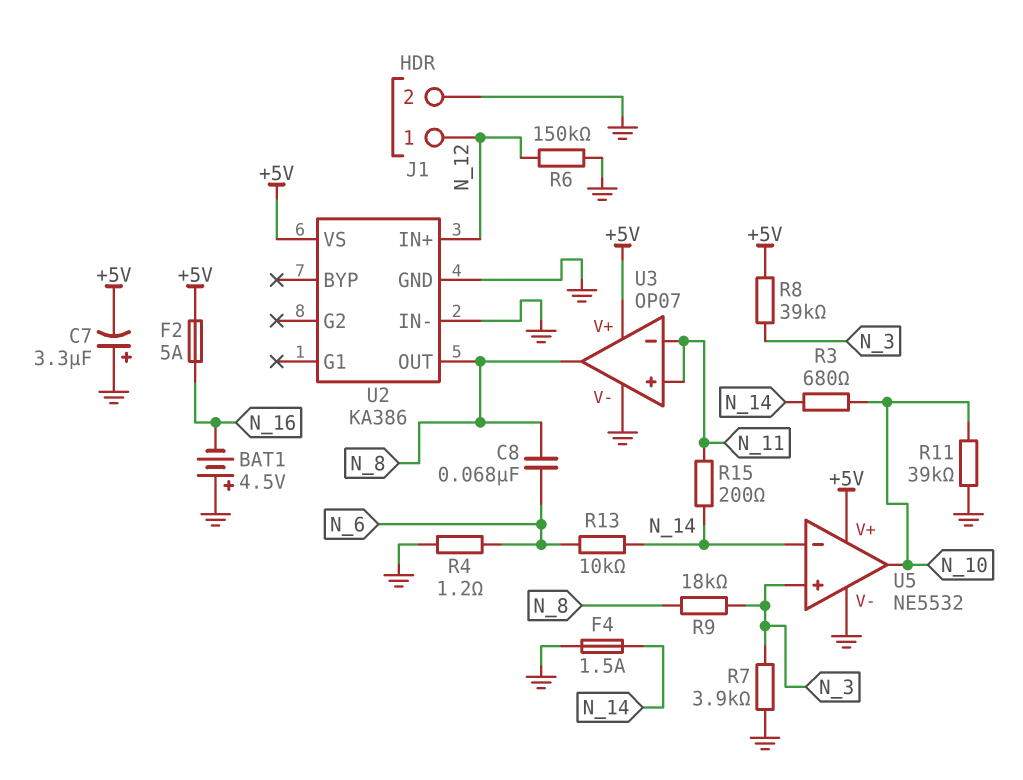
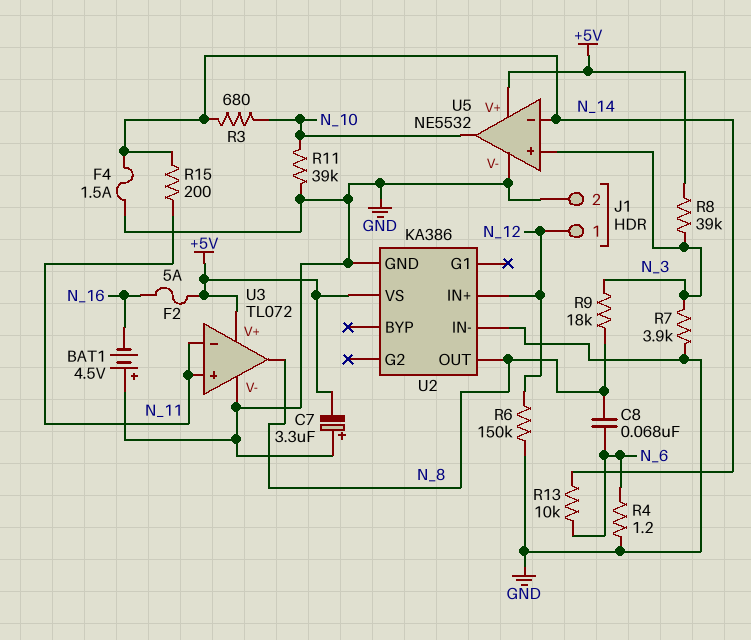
U3: OP07 -> TL072

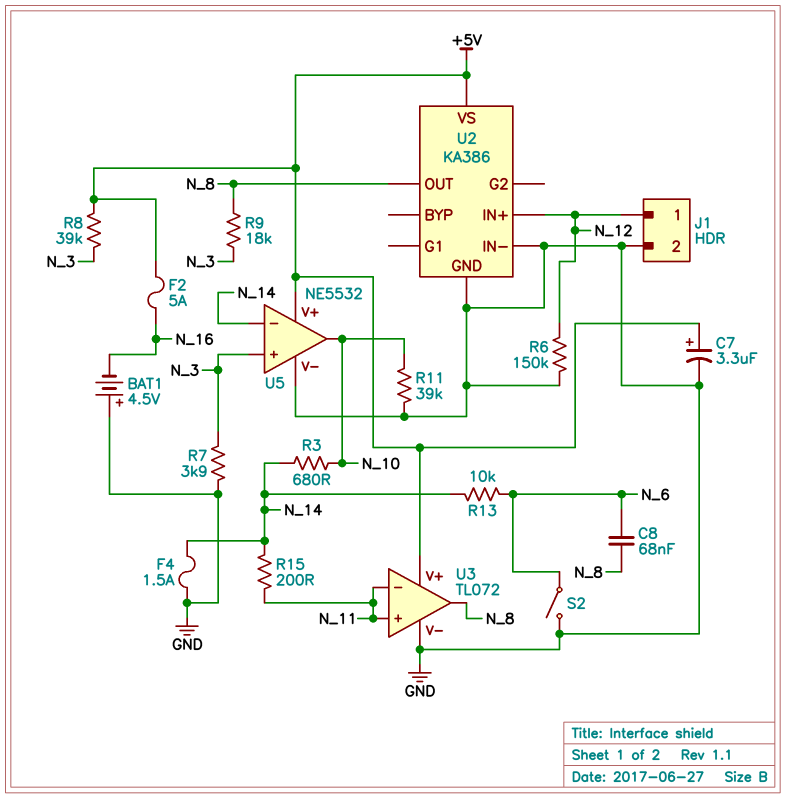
C7: 3.3uF (plus GND, minus +5V) -> 3.3uF (plus +5V, minus GND)
R4: 1.2 (GND, N_6) -> none
S2: none -> switch (GND, N_6)

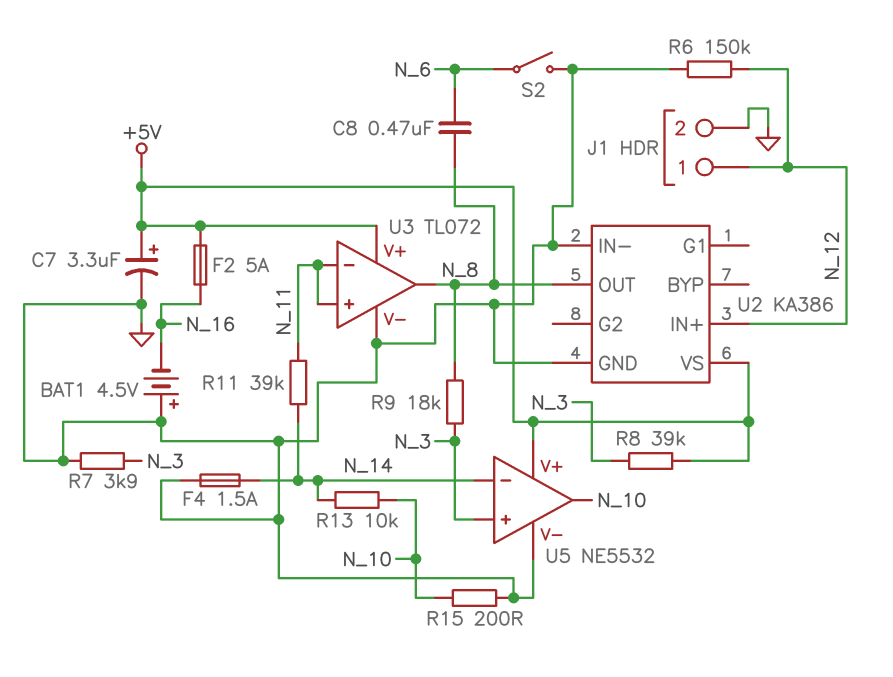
C8: 68nF (N_6, N_8) -> 470nF (N_6, N_8)
R3: 680 (N_10, N_14) -> none
R11: 39k (GND, N_10) -> 39k (N_11, N_14)
R13: 10k (N_6, N_14) -> 10k (N_10, N_14)
R15: 200 (N_11, N_14) -> 200 (GND, N_10)

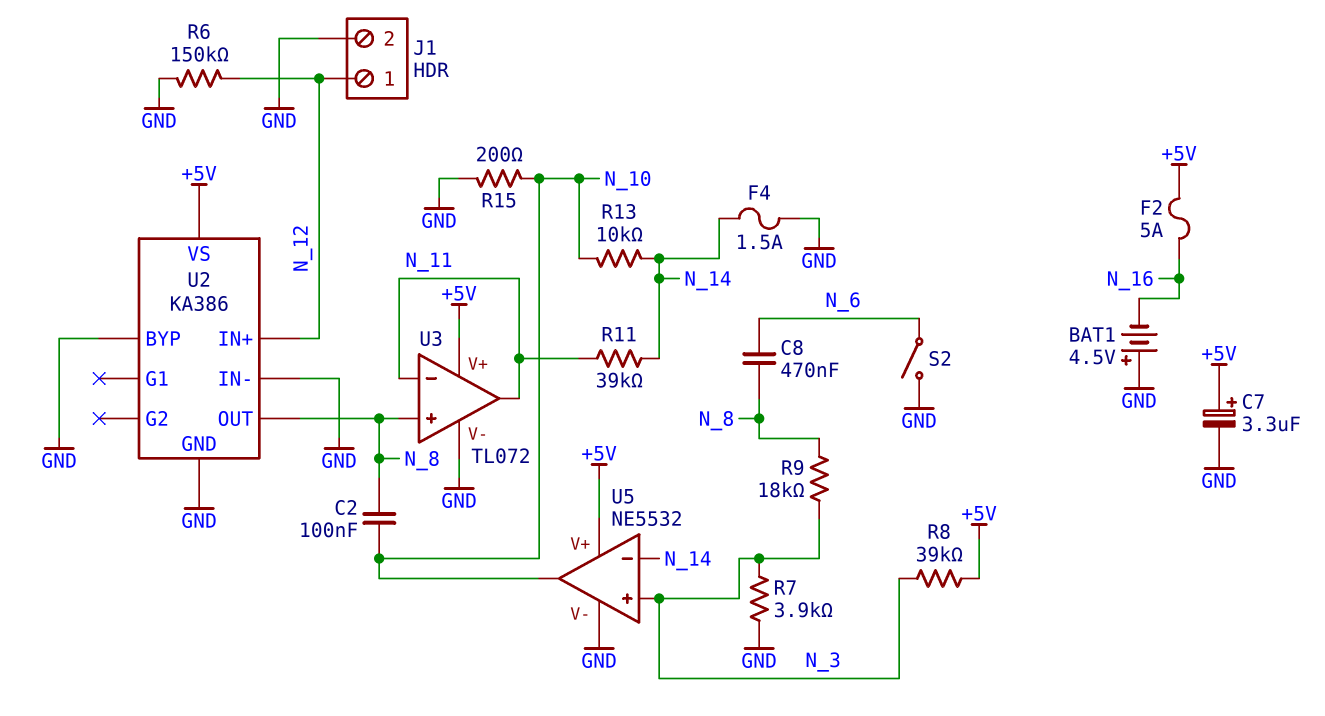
C2: none -> 100nF (N_8, N_10)
U2 pin BYP: none -> GND
U3 pin in+: N_11 -> N_8
U3 pin out: N_8 -> N_11

